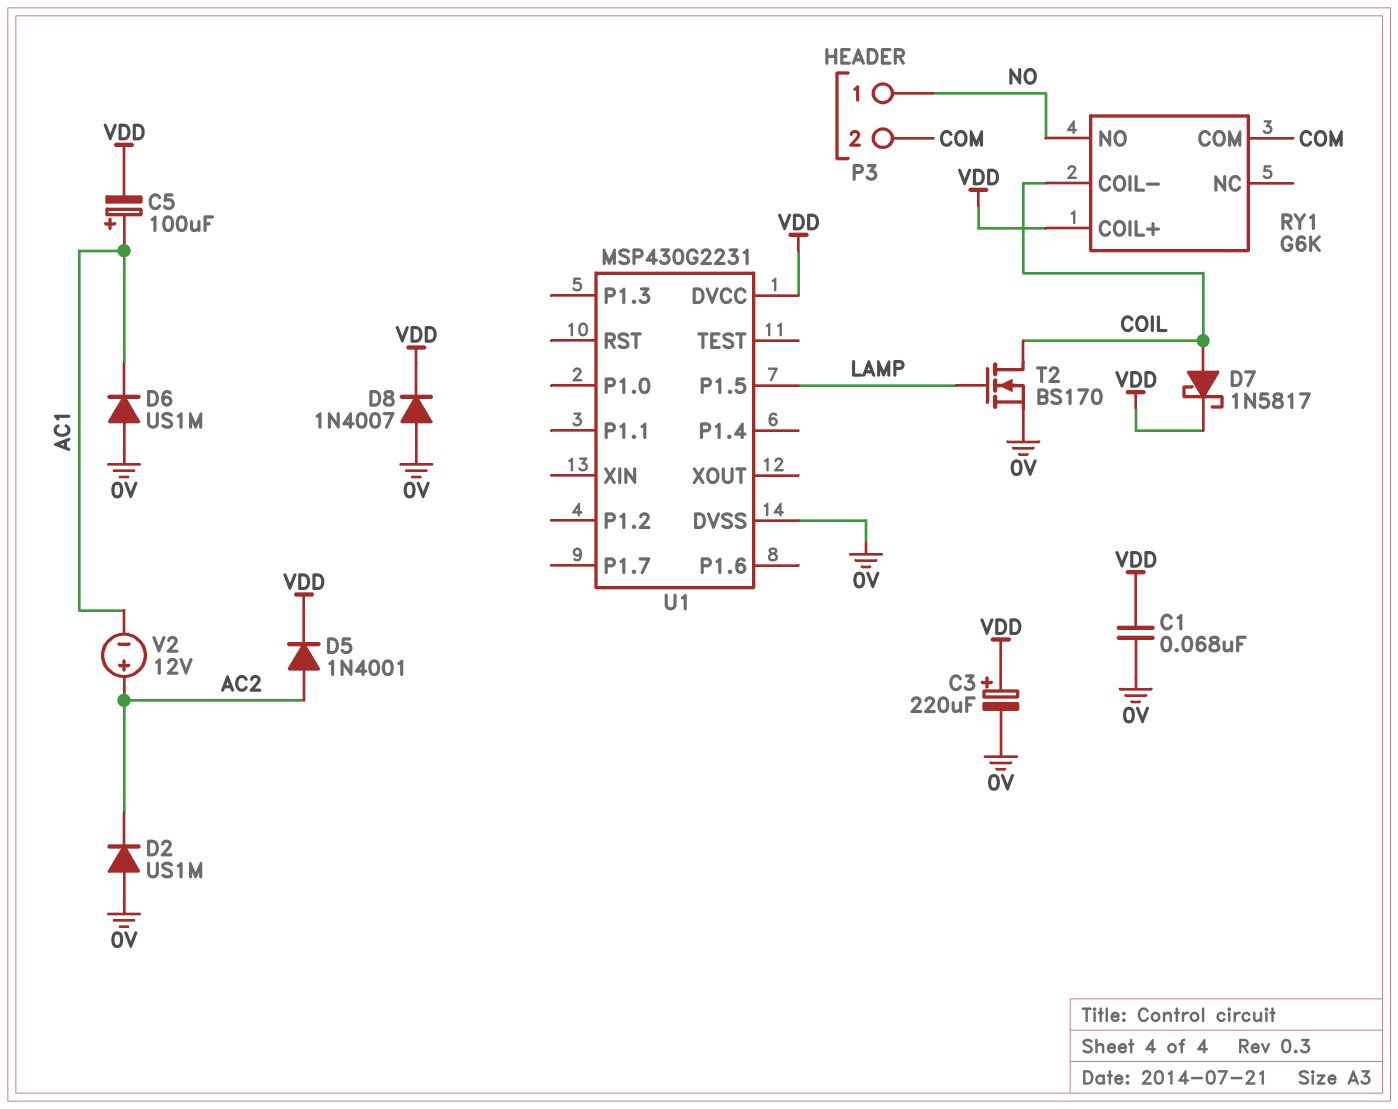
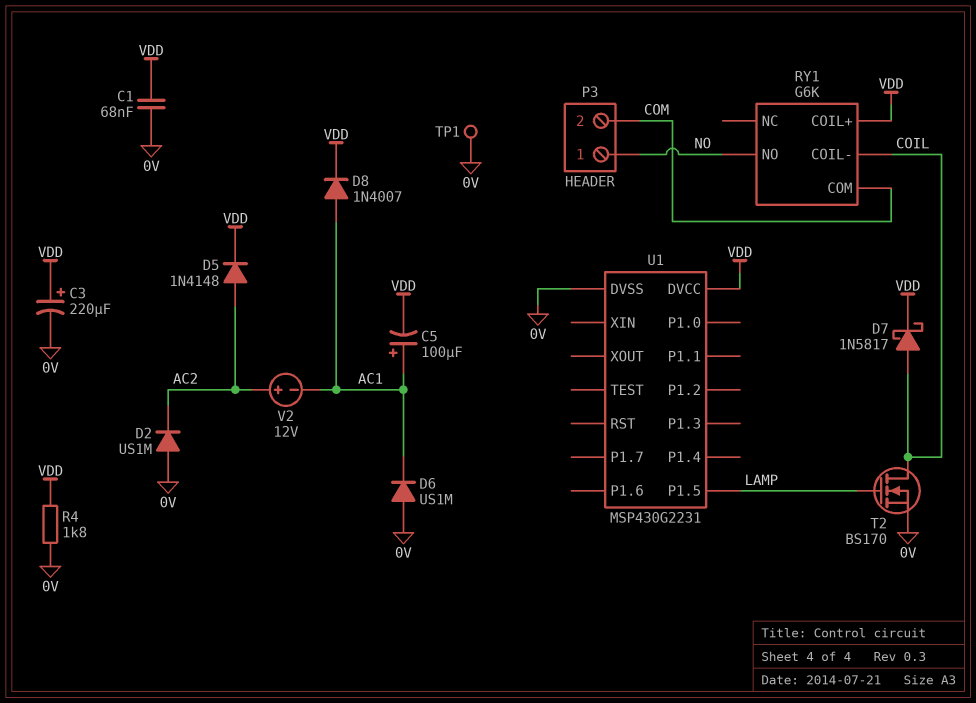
D5: diode 1N4001 (A AC2, K VDD) -> diode 1N4148 (A AC2, K VDD)
D8: diode 1N4007 (A 0V, K VDD) -> diode 1N4007 (A AC1, K VDD)
R4: none -> 1.8k (0V, VDD)
TP1: none -> test point (0V)

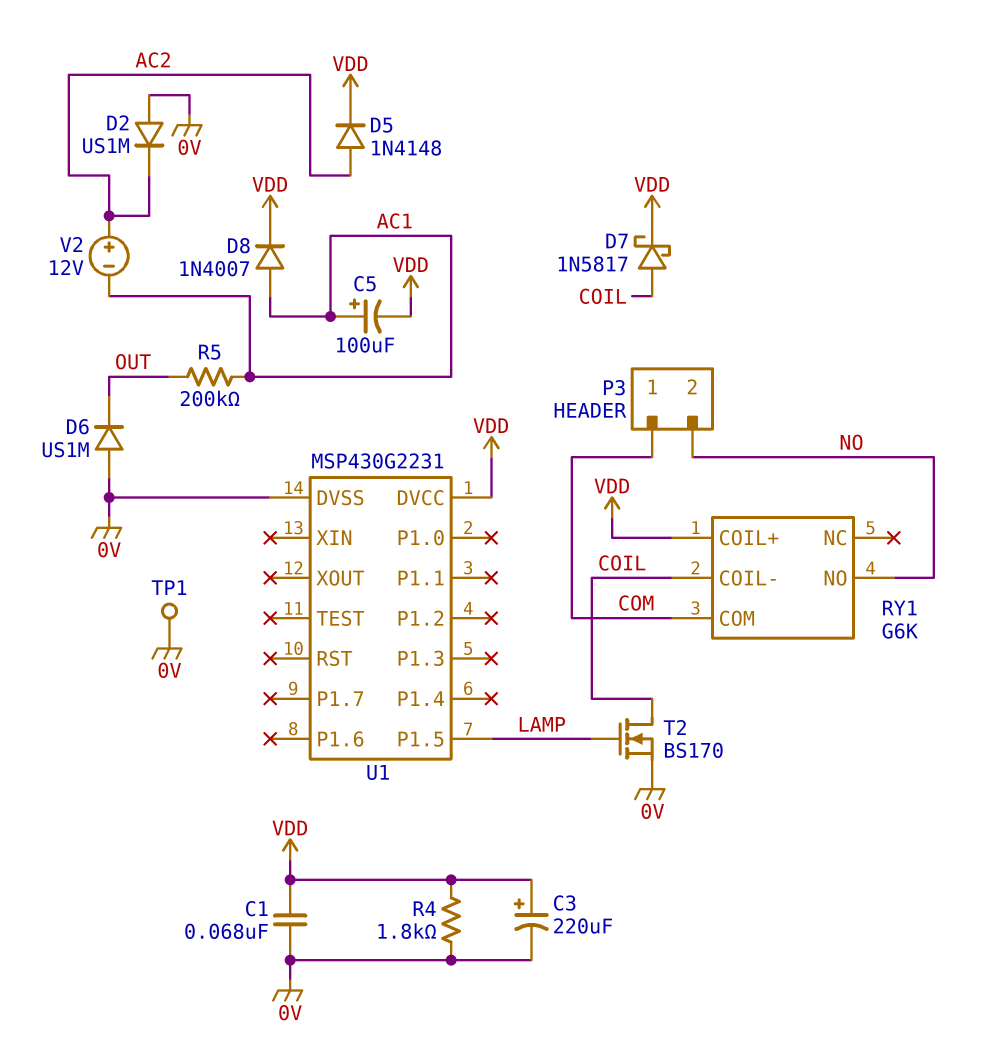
D6: diode US1M (A 0V, K AC1) -> diode US1M (A 0V, K OUT)
P3 pin 1: NO -> COM
P3 pin 2: COM -> NO
R5: none -> 200k (AC1, OUT)

